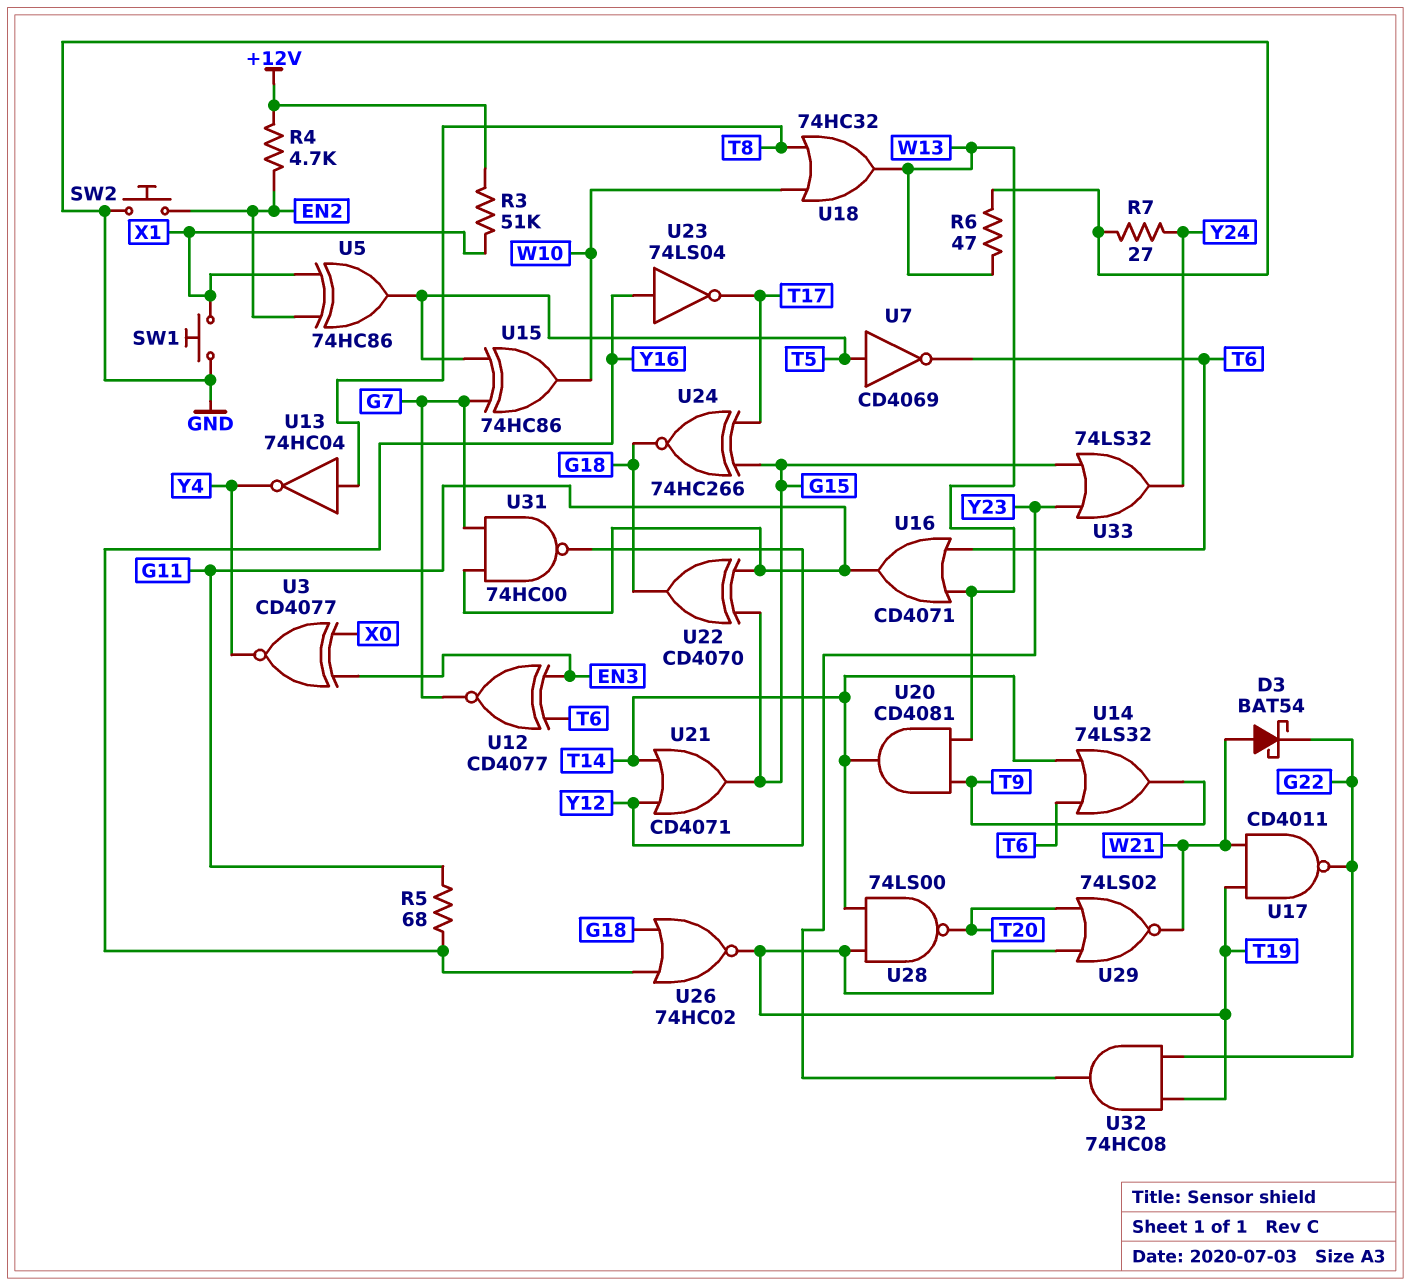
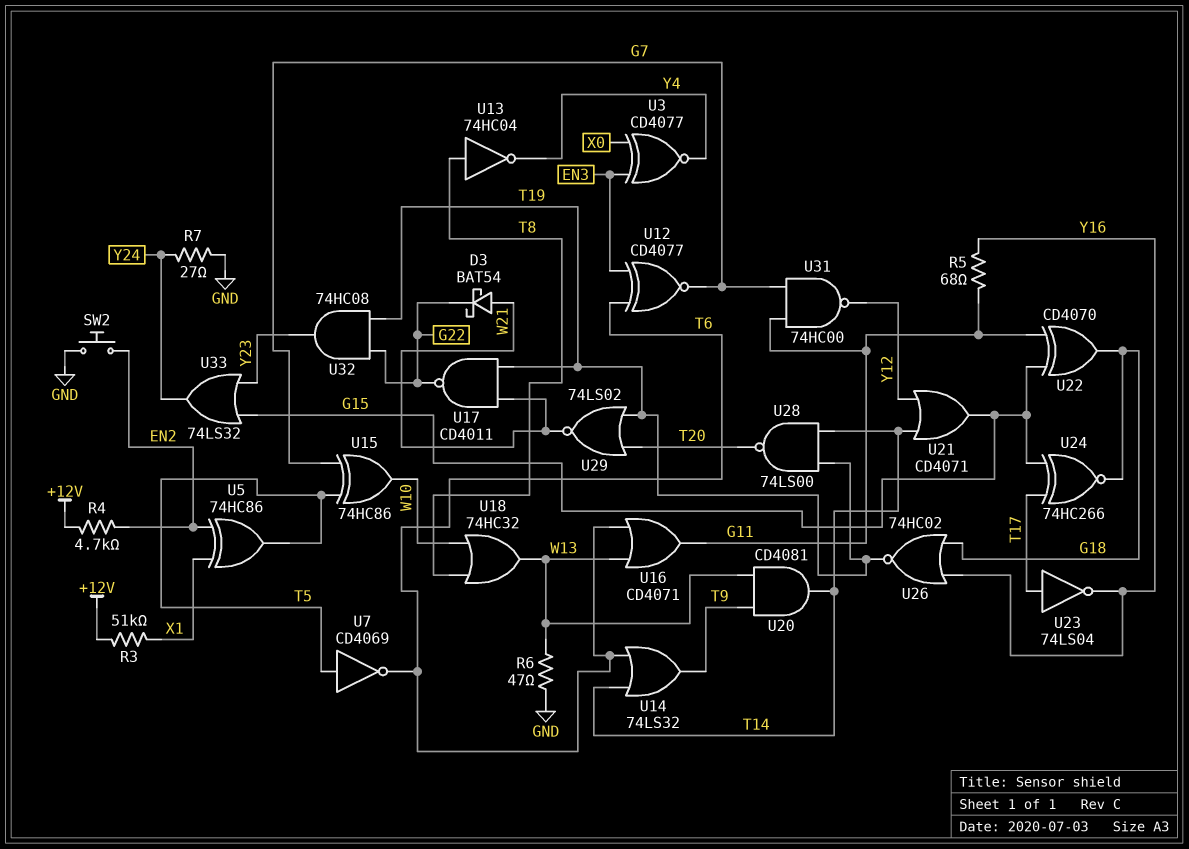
SW1: button (GND, X1) -> none
U23: NOT 74LS04 (in Y16, out T17) -> NOT 74LS04 (in T17, out Y16)

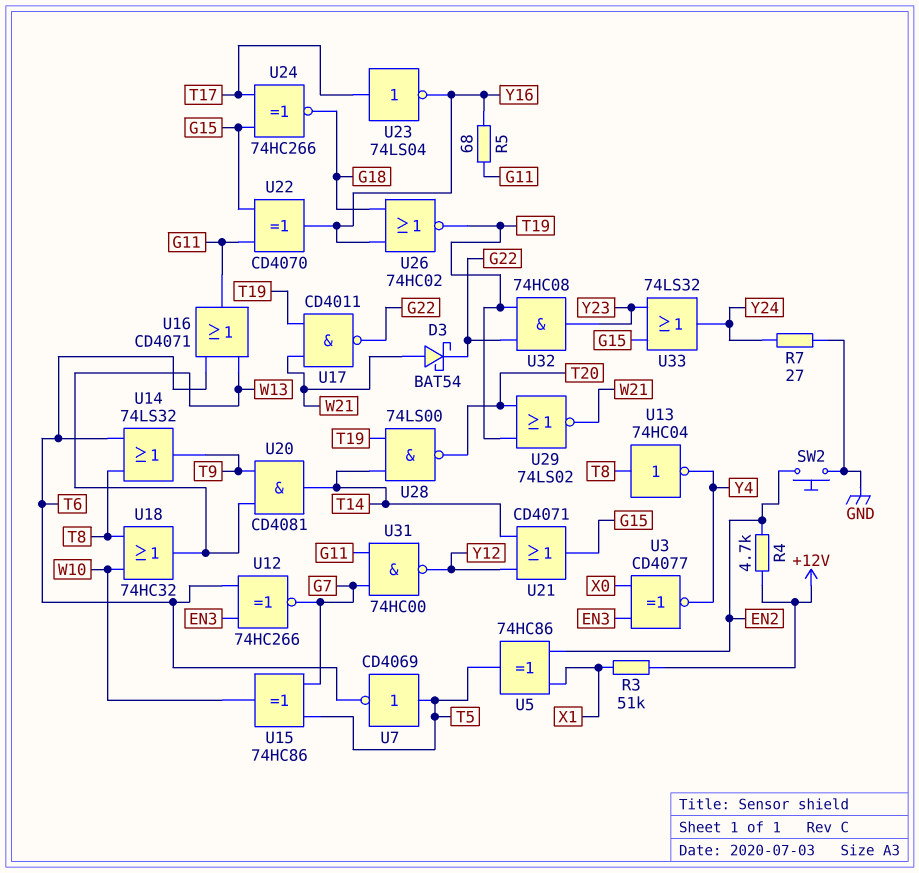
R6: 47 (GND, W13) -> none
U12: XNOR CD4077 (in EN3, in T6, out G7) -> XNOR 74HC266 (in EN3, in T6, out G7)
U14: OR 74LS32 (in T6, in T14, out T9) -> OR 74LS32 (in T6, in T8, out T9)
U22: XOR CD4070 (in G11, in G15, out G18) -> XOR CD4070 (in G11, in G15, out Y16)

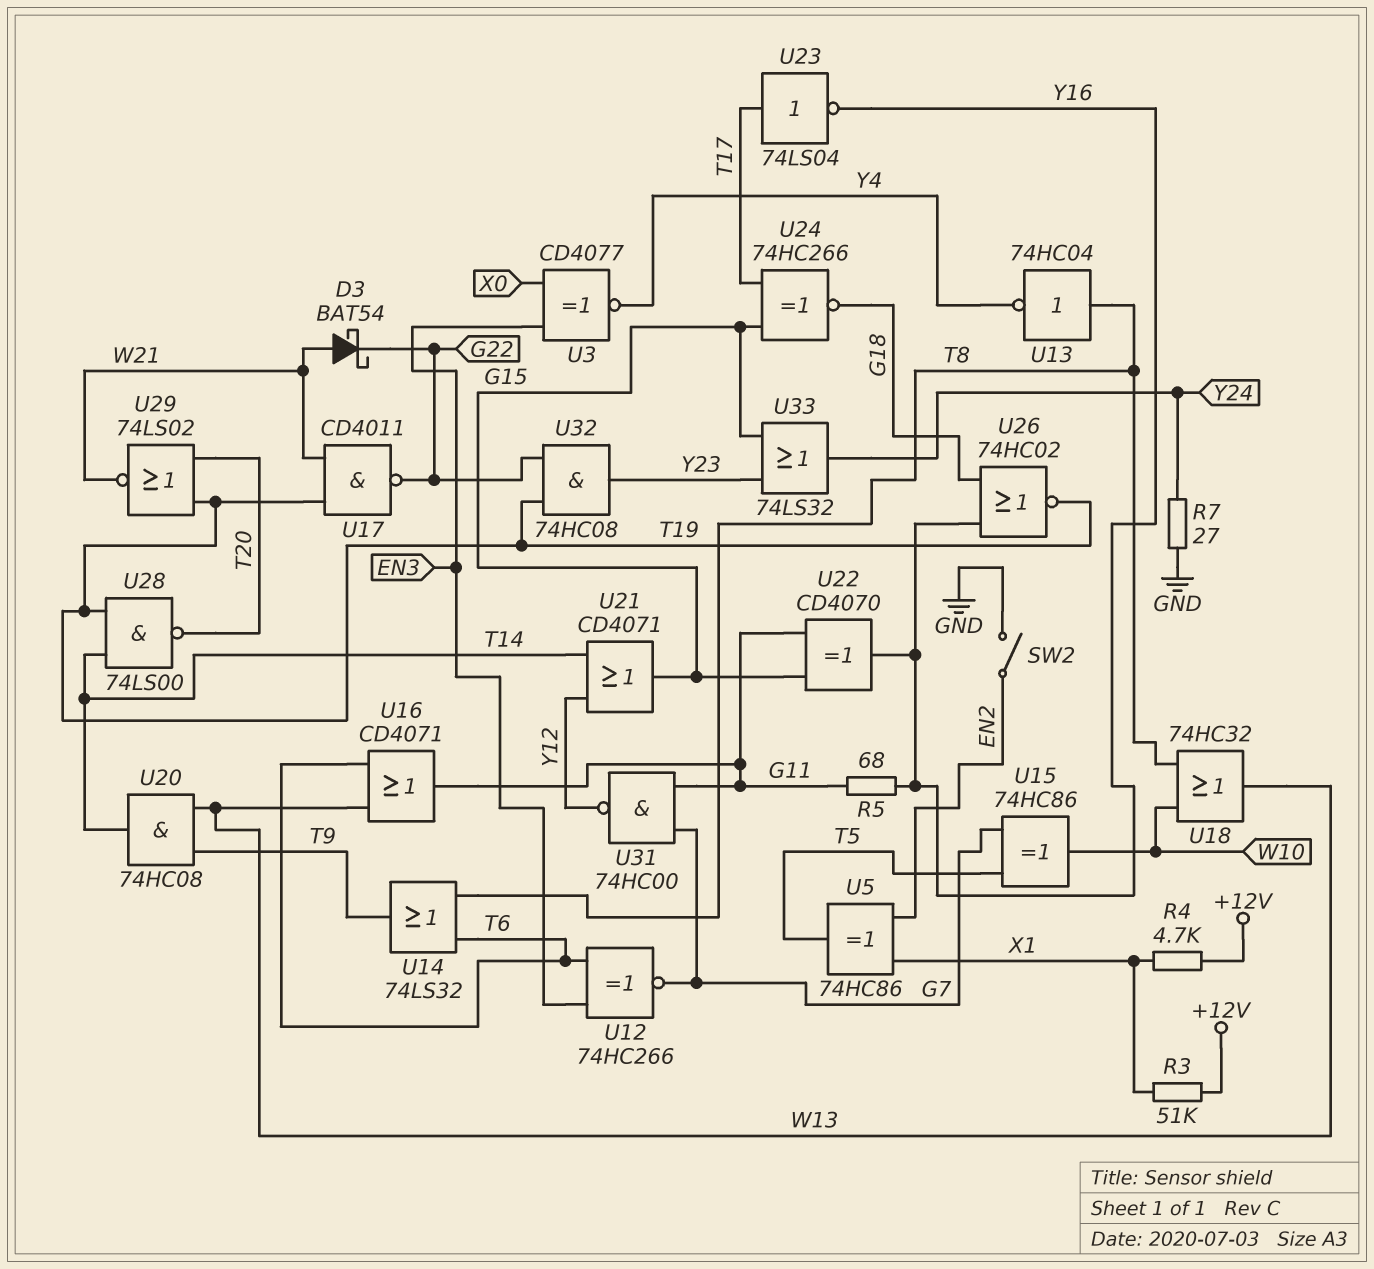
R4: 4.7k (+12V, EN2) -> 4.7k (+12V, X1)
SW2: button (EN2, GND) -> switch (EN2, GND)
U7: NOT CD4069 (in T5, out T6) -> none
U20: AND CD4081 (in T9, in W13, out T14) -> AND 74HC08 (in T9, in W13, out T14)

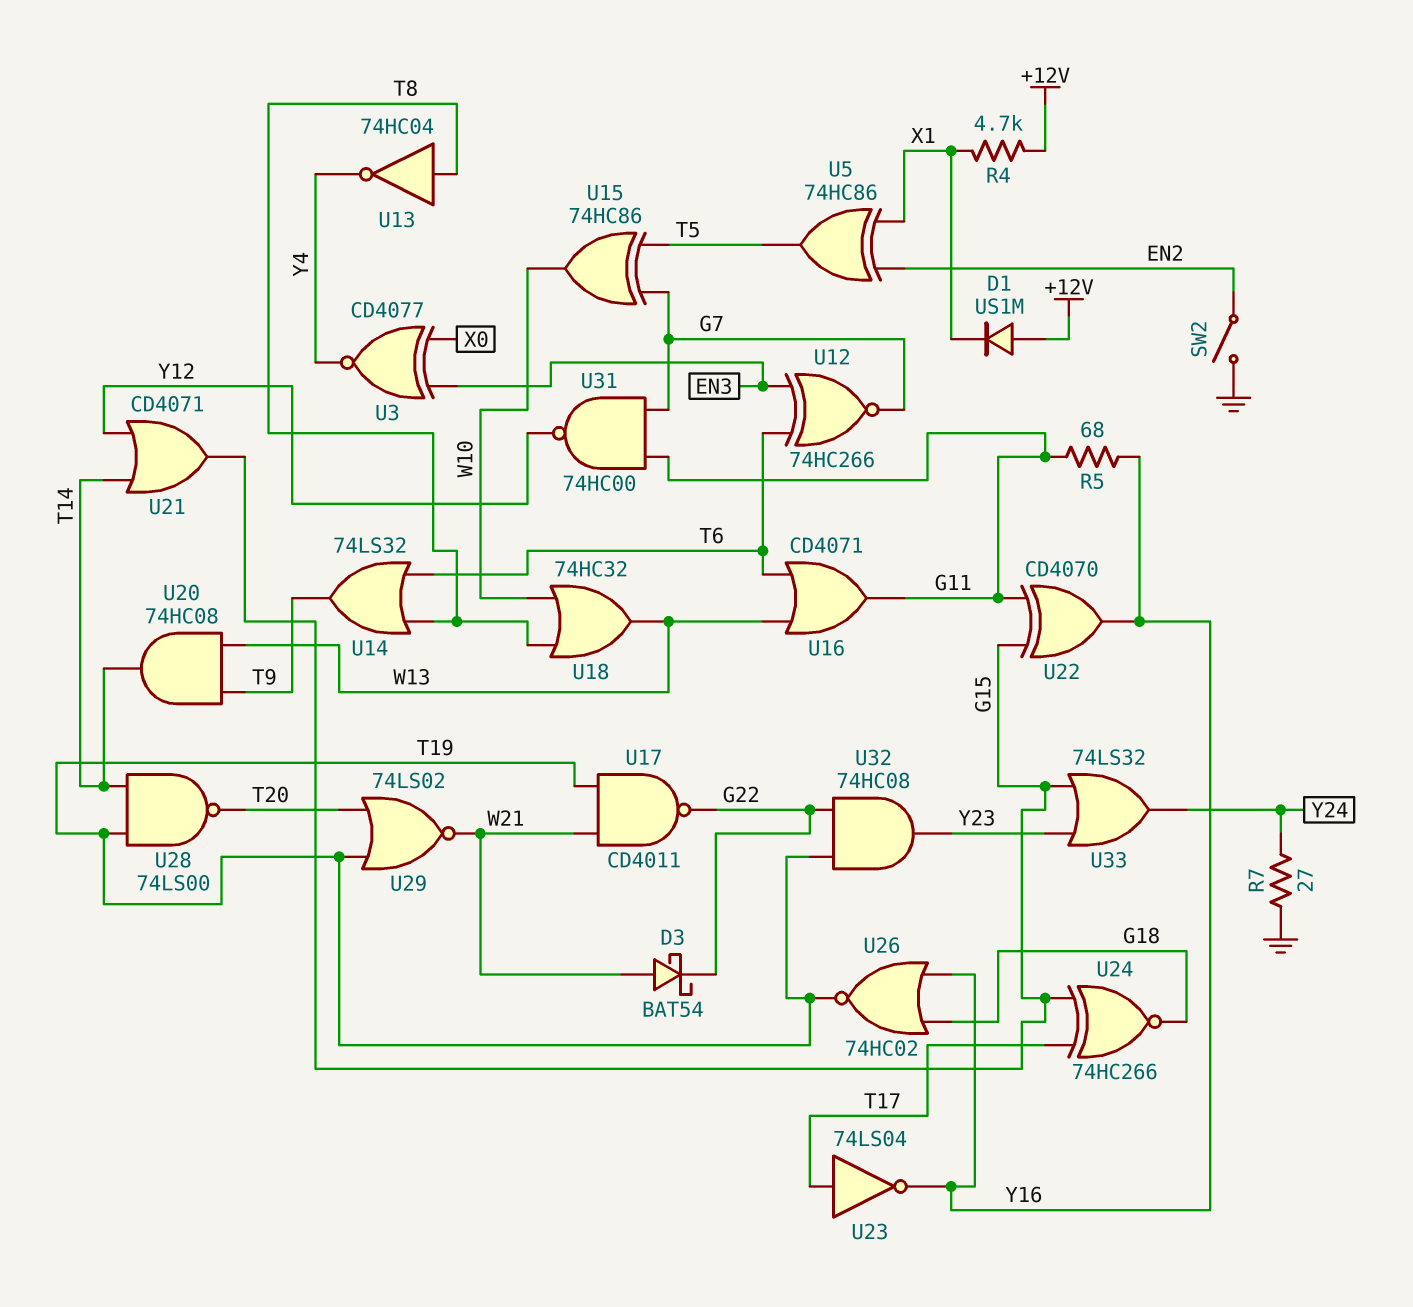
D1: none -> diode US1M (A +12V, K X1)
R3: 51k (+12V, X1) -> none

